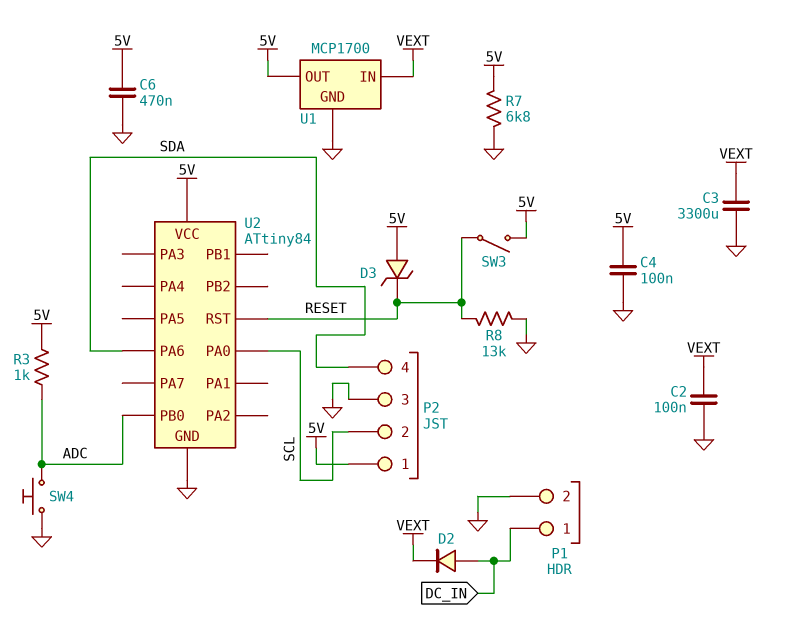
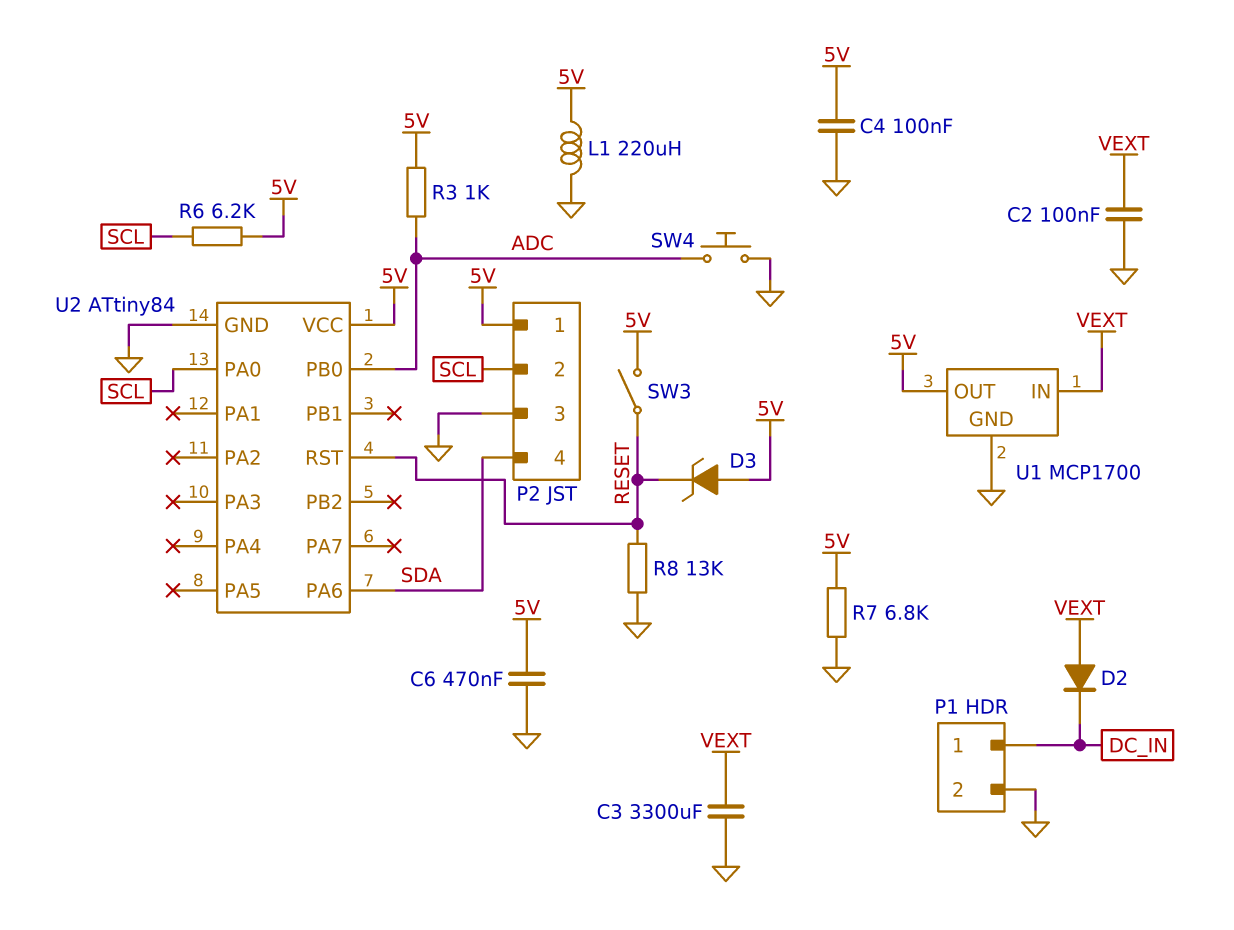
D2: diode (A DC_IN, K VEXT) -> diode (A VEXT, K DC_IN)
L1: none -> 220uH (5V, GND)
R6: none -> 6.2k (5V, SCL)

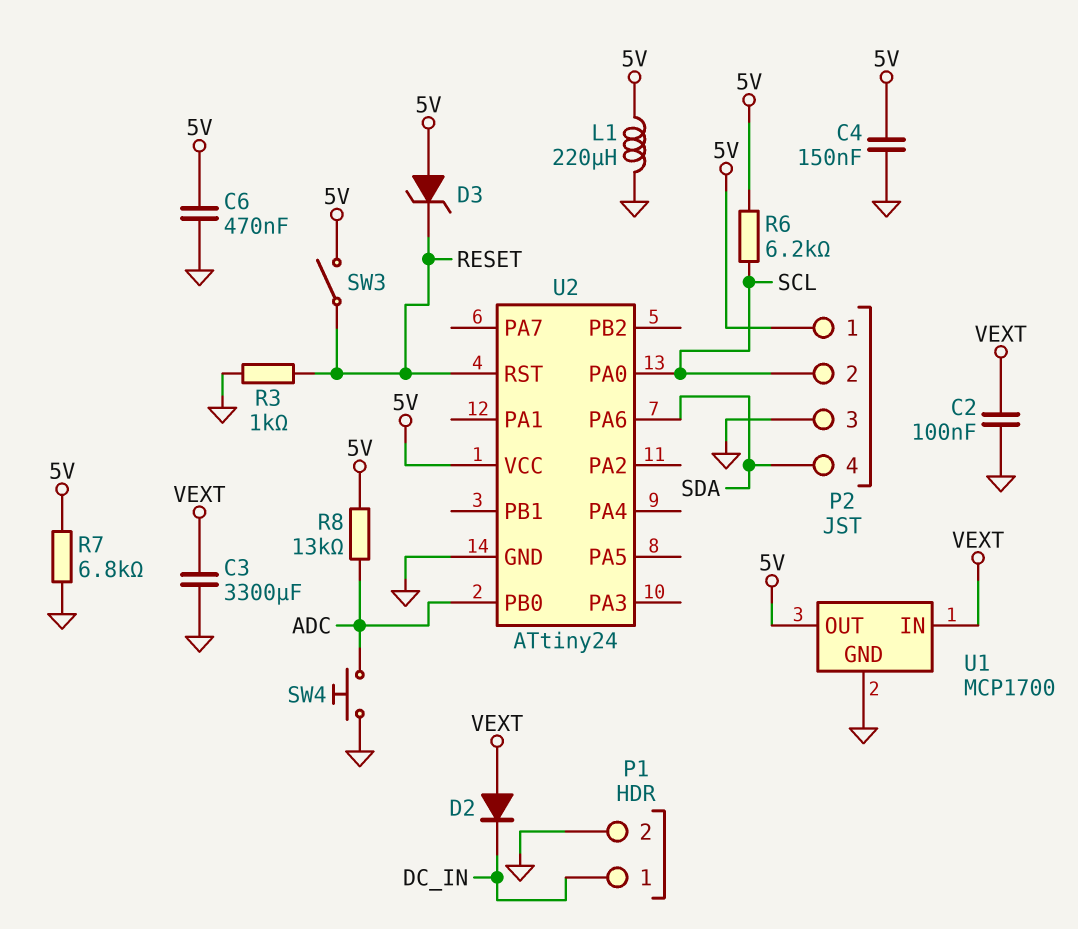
C4: 100nF (5V, GND) -> 150nF (5V, GND)
R3: 1k (5V, ADC) -> 1k (GND, RESET)
R8: 13k (GND, RESET) -> 13k (5V, ADC)
U2: ATtiny84 -> ATtiny24

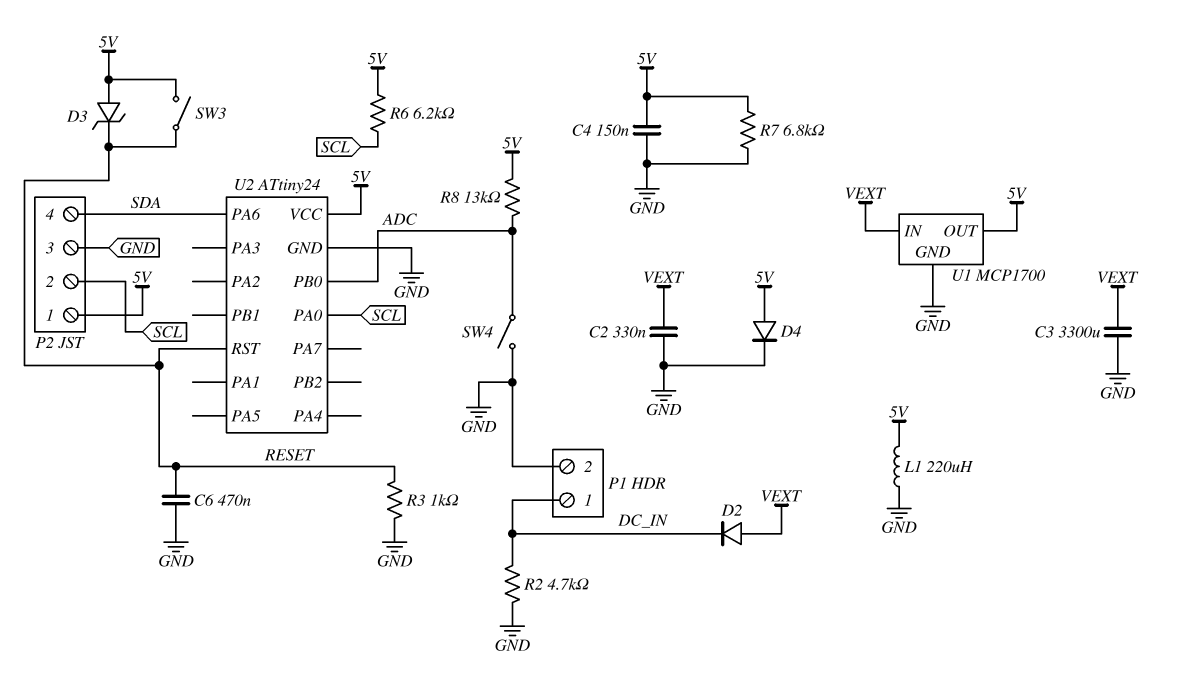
C2: 100nF (GND, VEXT) -> 330nF (GND, VEXT)
C6: 470nF (5V, GND) -> 470nF (GND, RESET)
D4: none -> diode (A 5V, K GND)
R2: none -> 4.7k (DC_IN, GND)
SW4: button (ADC, GND) -> switch (ADC, GND)

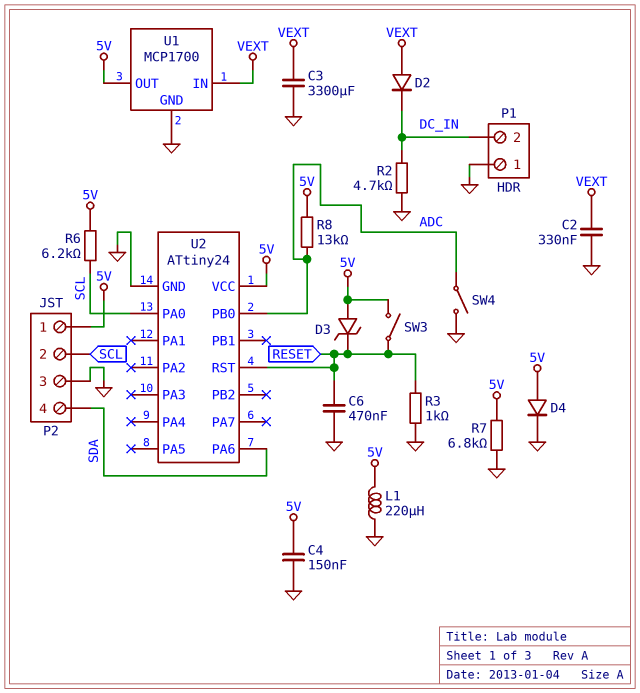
P1 pin 1: DC_IN -> GND
P1 pin 2: GND -> DC_IN

